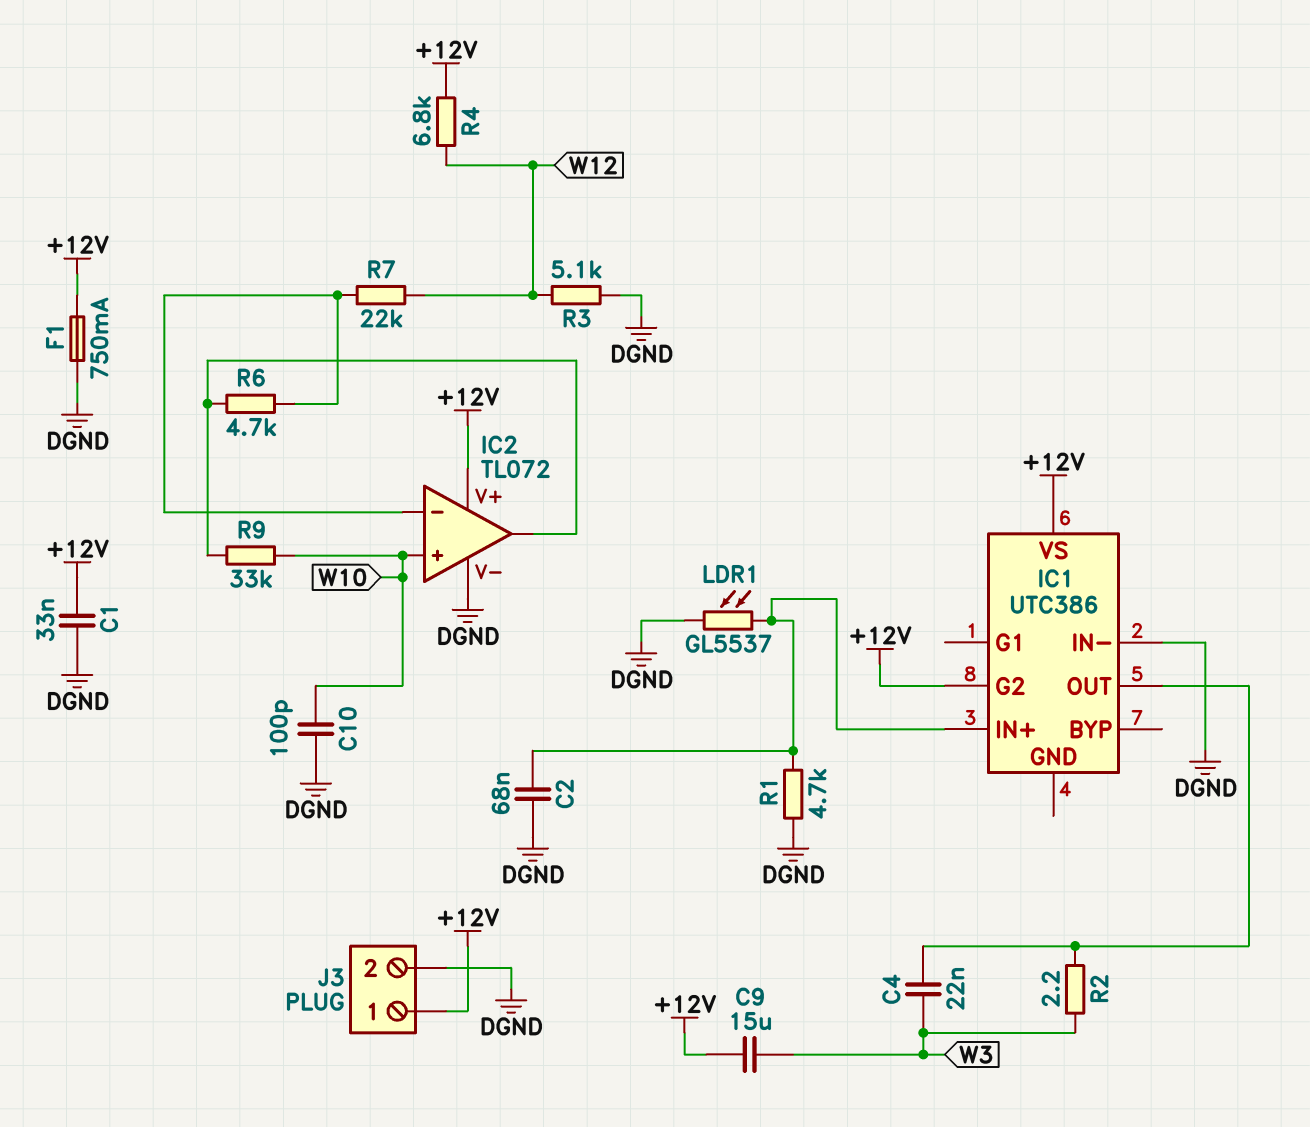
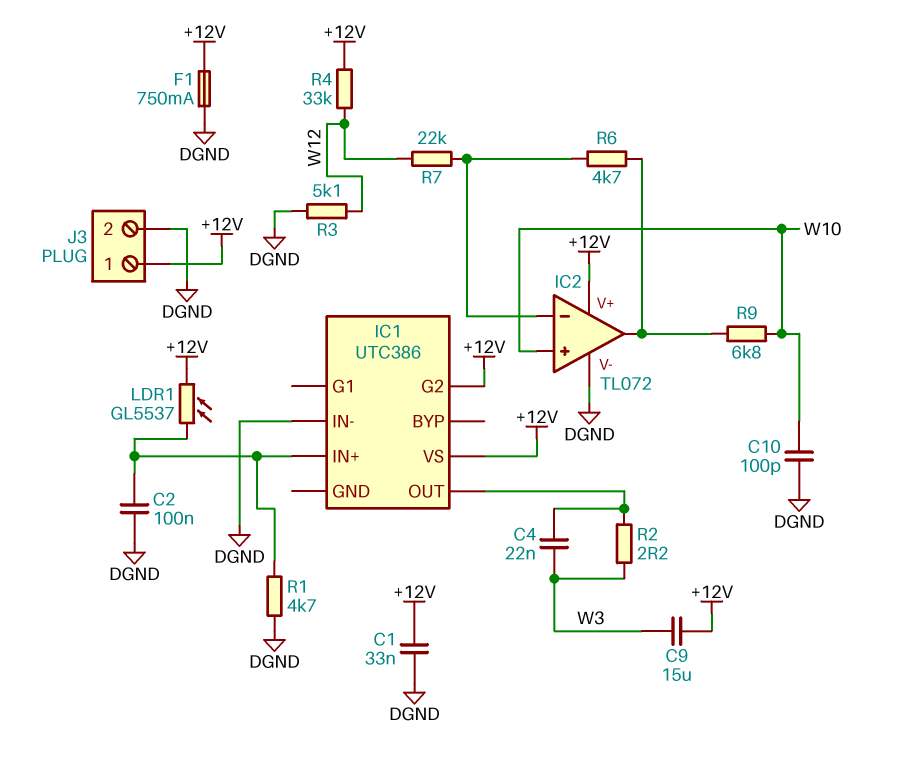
C2: 68nF (DGND, IC1/IN+) -> 100nF (DGND, IC1/IN+)
LDR1: GL5537 (DGND, IC1/IN+) -> GL5537 (+12V, IC1/IN+)
R4: 6.8k (+12V, W12) -> 33k (+12V, W12)
R9: 33k (IC2/out, W10) -> 6.8k (IC2/out, W10)

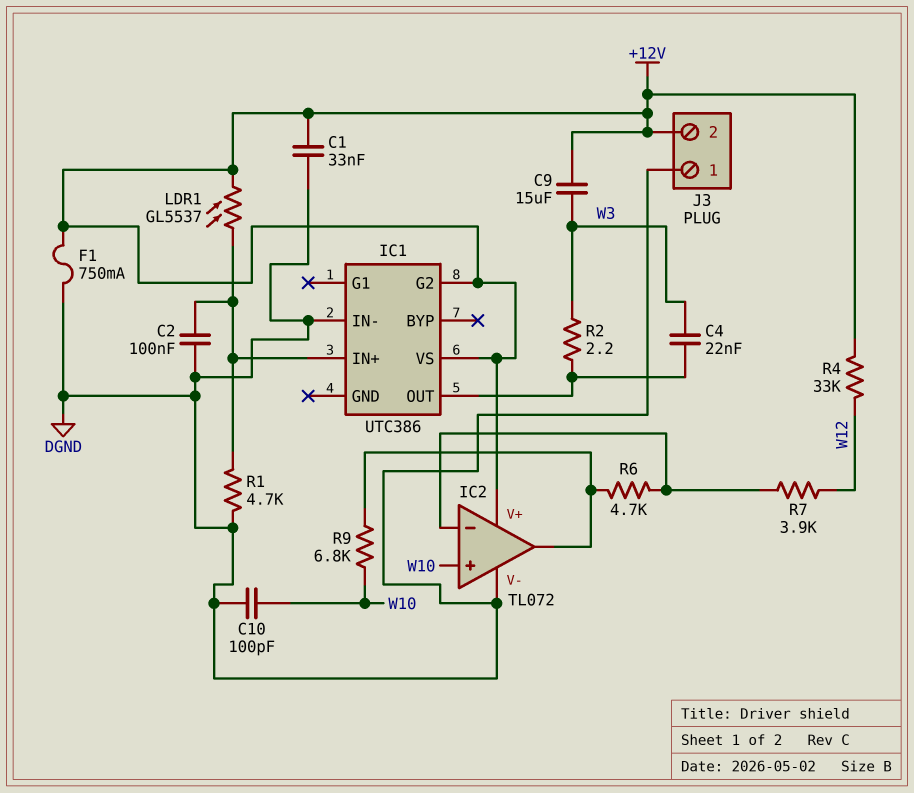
J3 pin 1: +12V -> DGND
J3 pin 2: DGND -> +12V
R3: 5.1k (DGND, W12) -> none
R7: 22k (IC2/in-, W12) -> 3.9k (IC2/in-, W12)

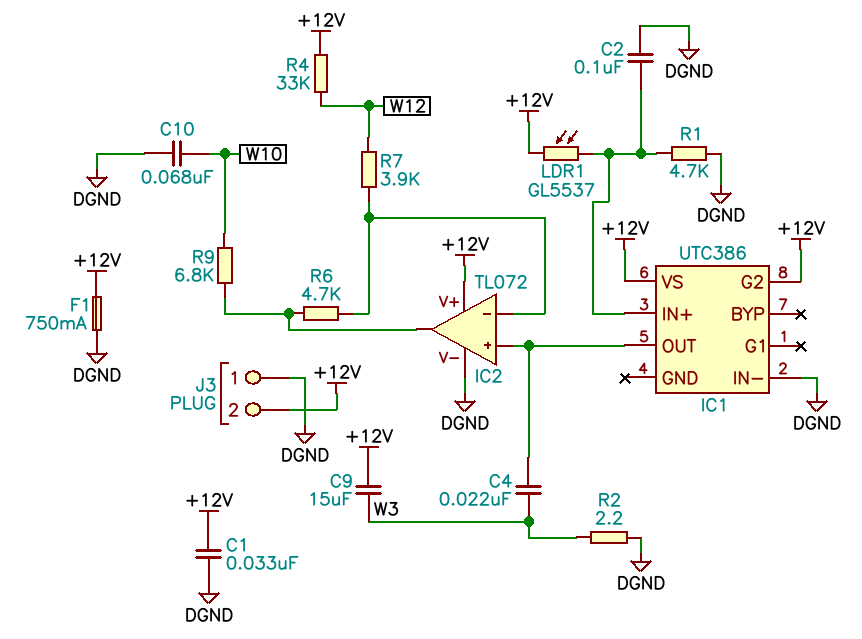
C10: 100pF (DGND, W10) -> 68nF (DGND, W10)
IC2 pin in+: W10 -> IC1/OUT
R2: 2.2 (IC1/OUT, W3) -> 2.2 (DGND, W3)

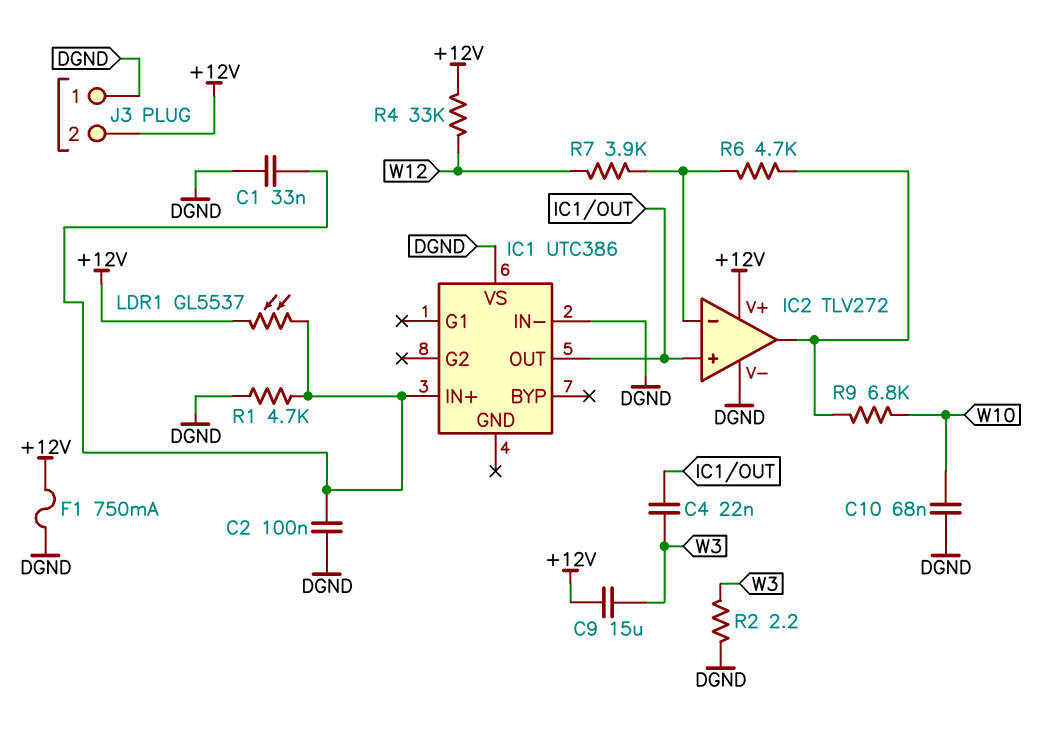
C1: 33nF (+12V, DGND) -> 33nF (DGND, IC1/IN+)
IC1 pin G2: +12V -> none
IC1 pin VS: +12V -> DGND
IC2: TL072 -> TLV272

